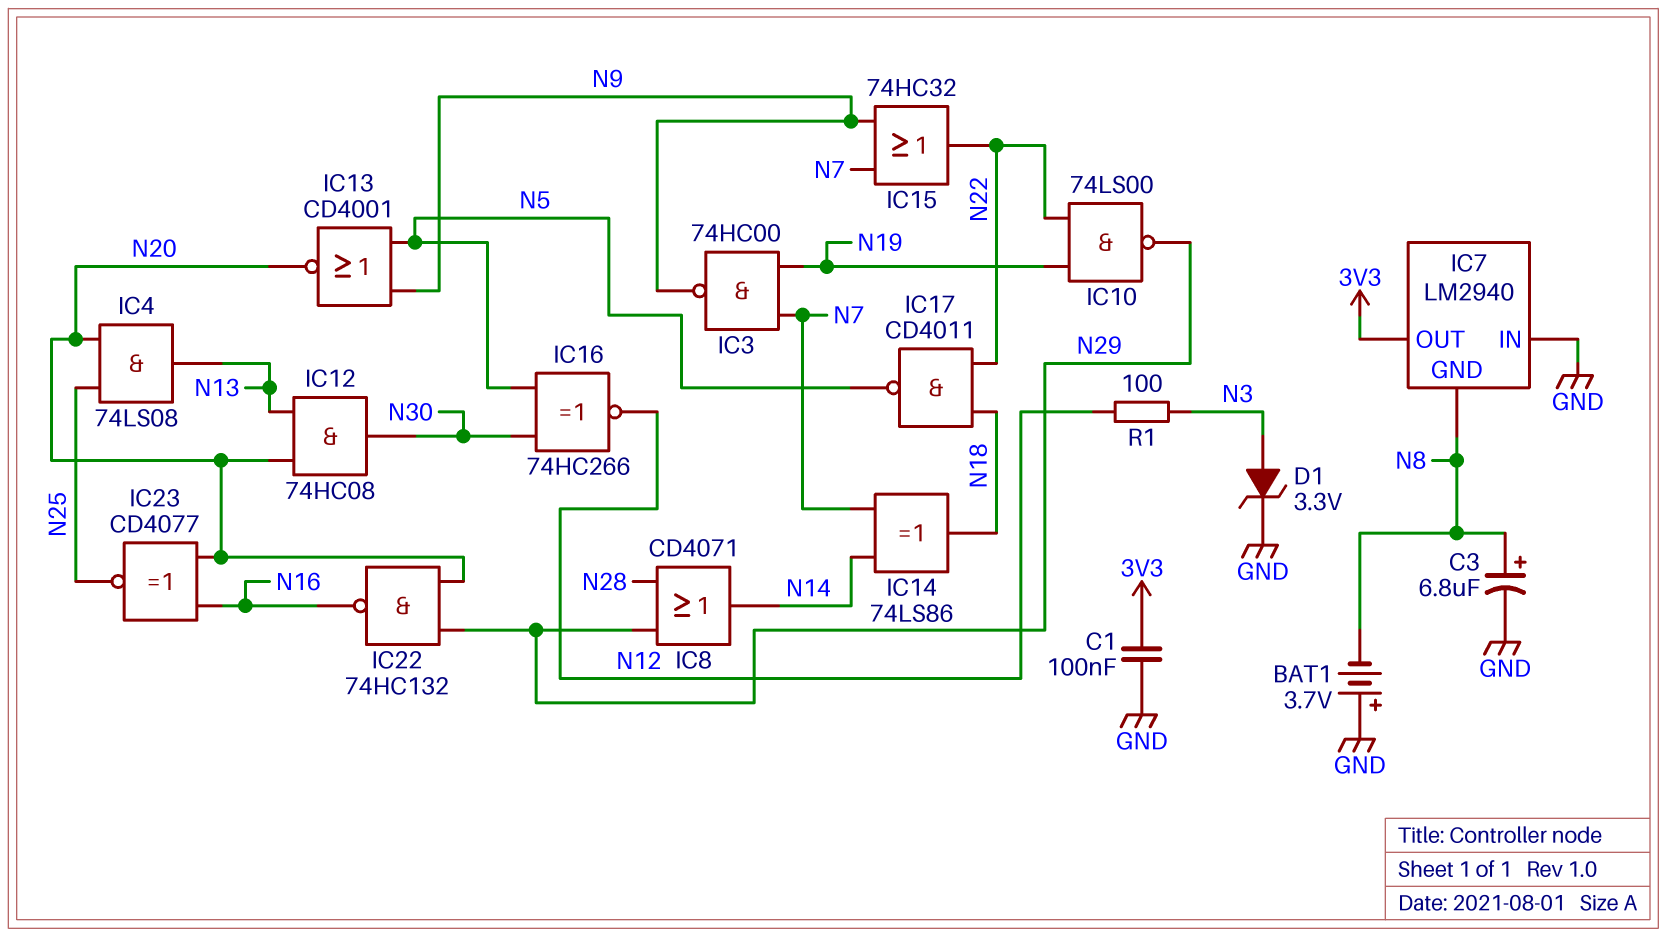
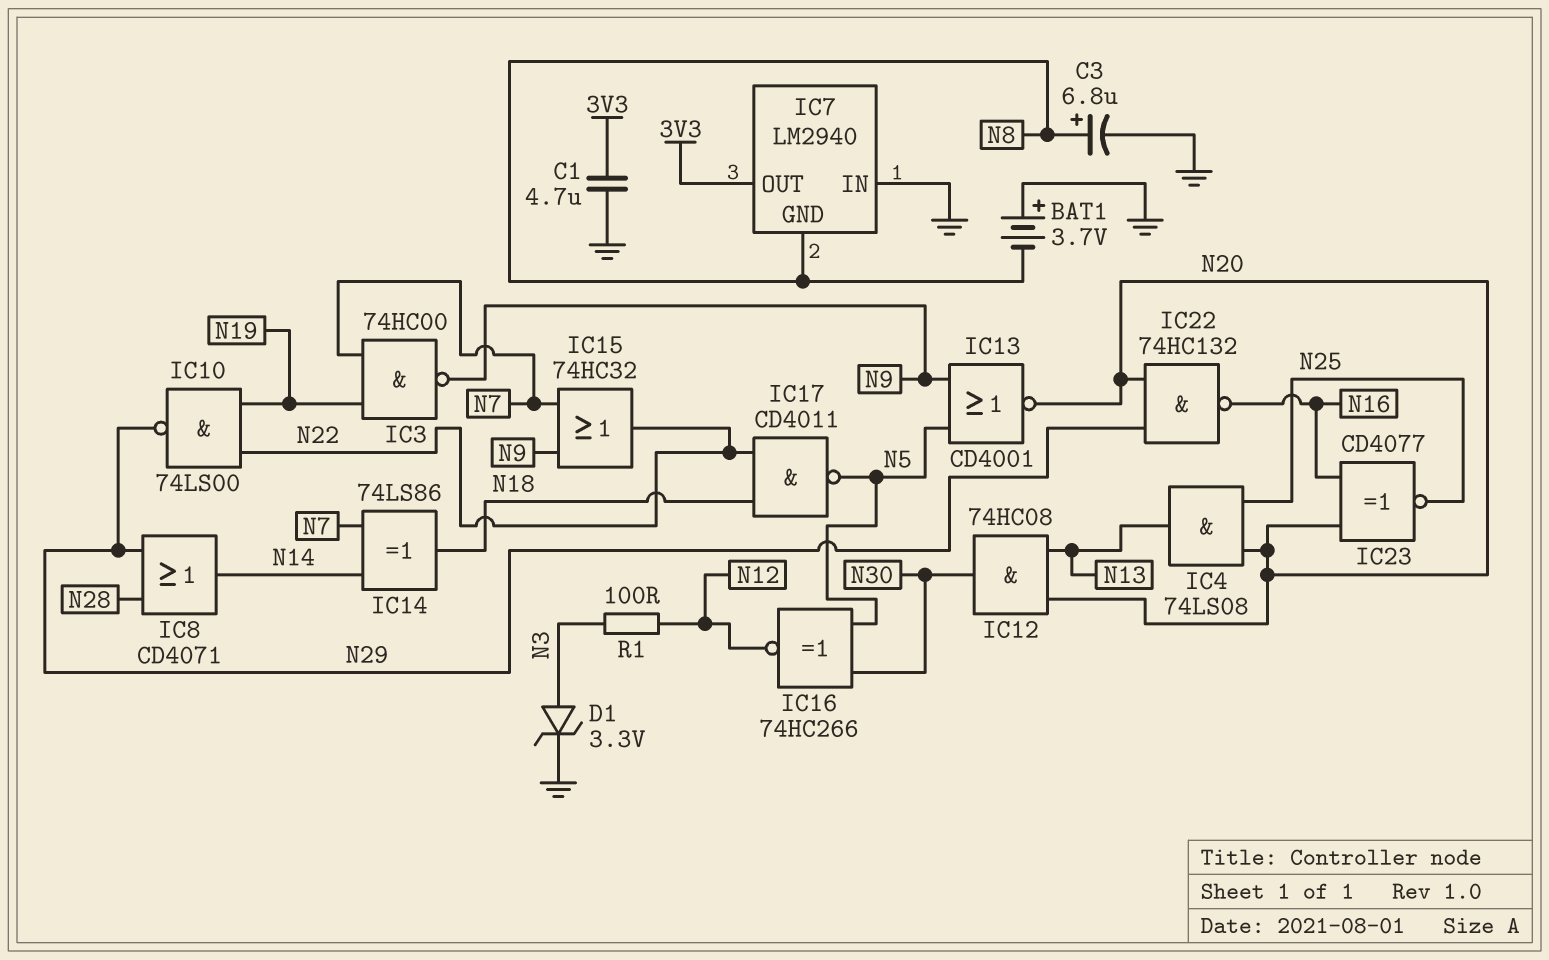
C1: 100nF (3V3, GND) -> 4.7uF (3V3, GND)

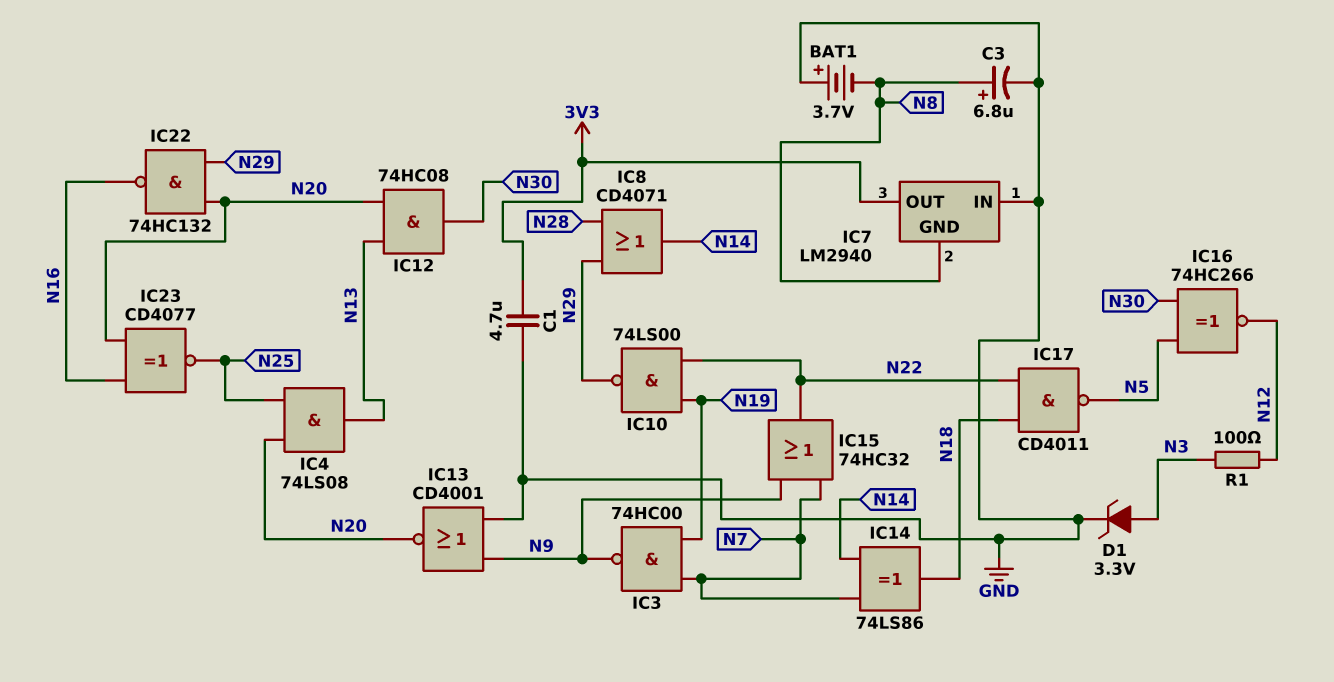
IC13: NOR CD4001 (in N5, in N9, out N20) -> NOR CD4001 (in GND, in N9, out N20)

